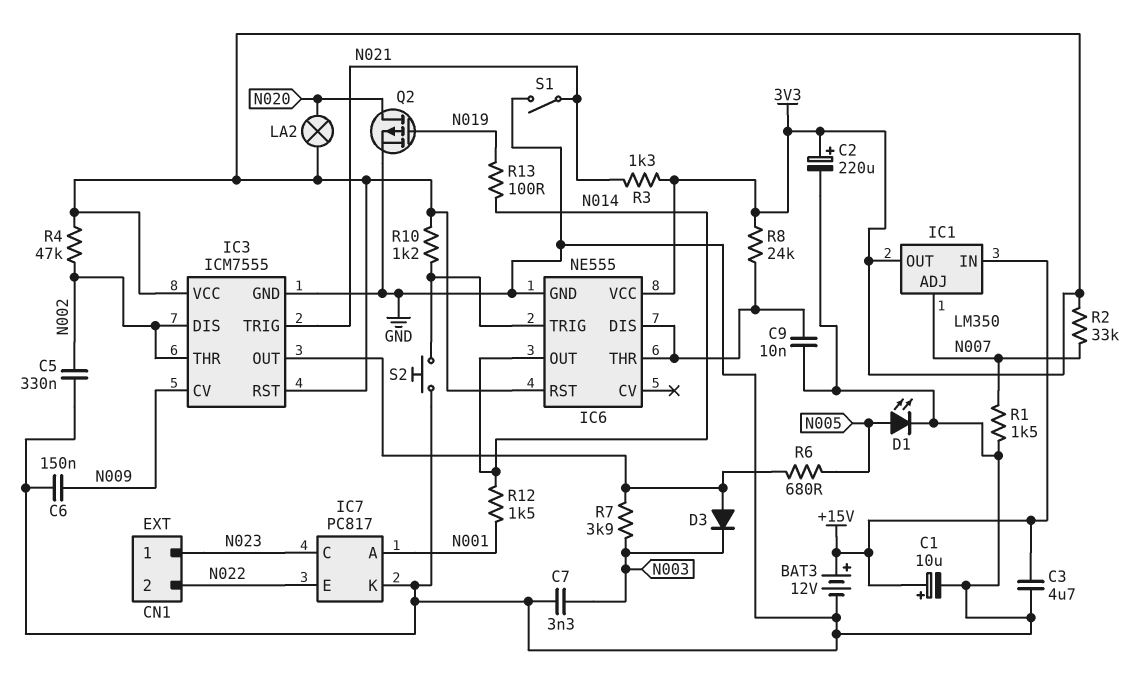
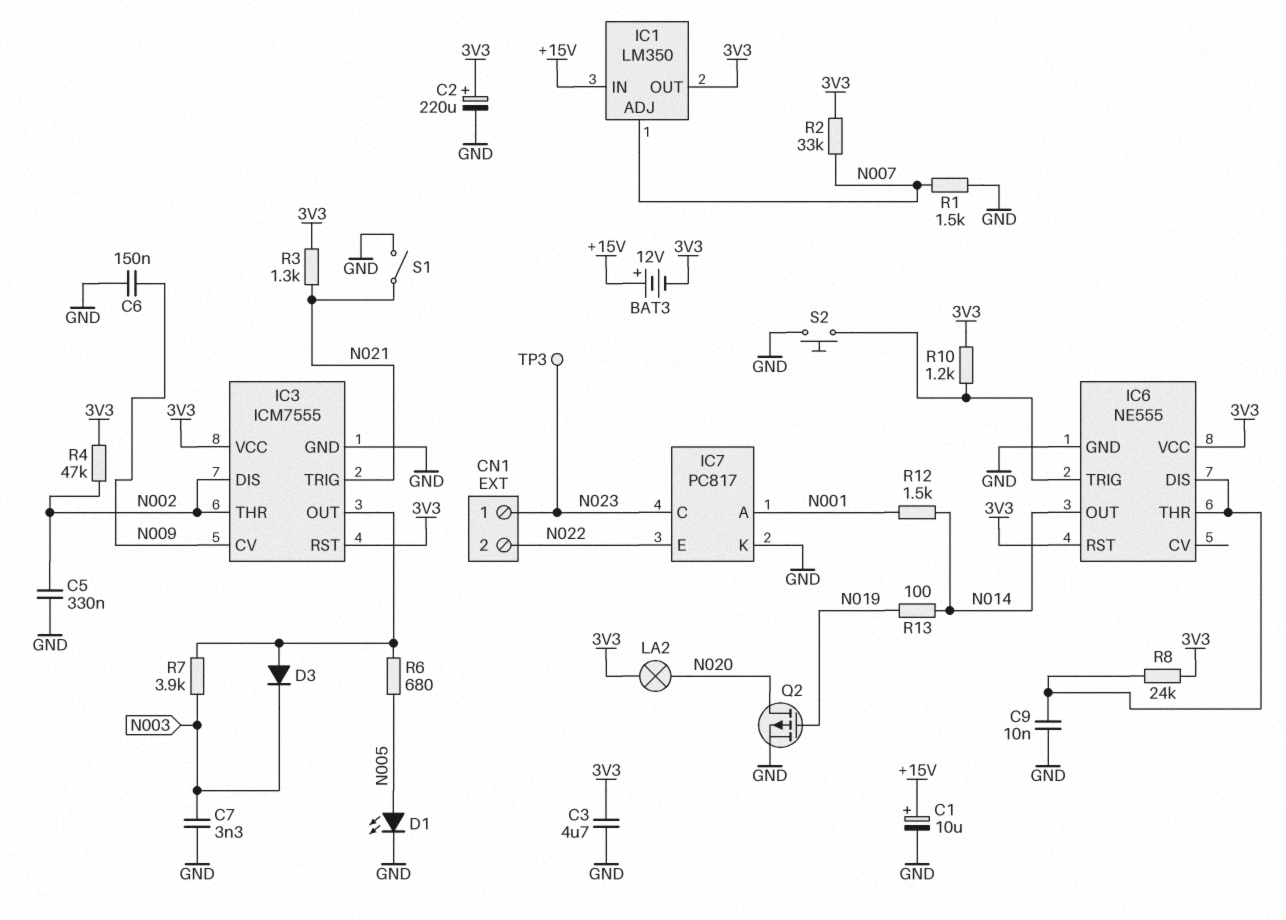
BAT3: 12V (plus +15V, minus GND) -> 12V (plus +15V, minus 3V3)
C3: 4.7uF (+15V, GND) -> 4.7uF (3V3, GND)
TP3: none -> test point (N023)

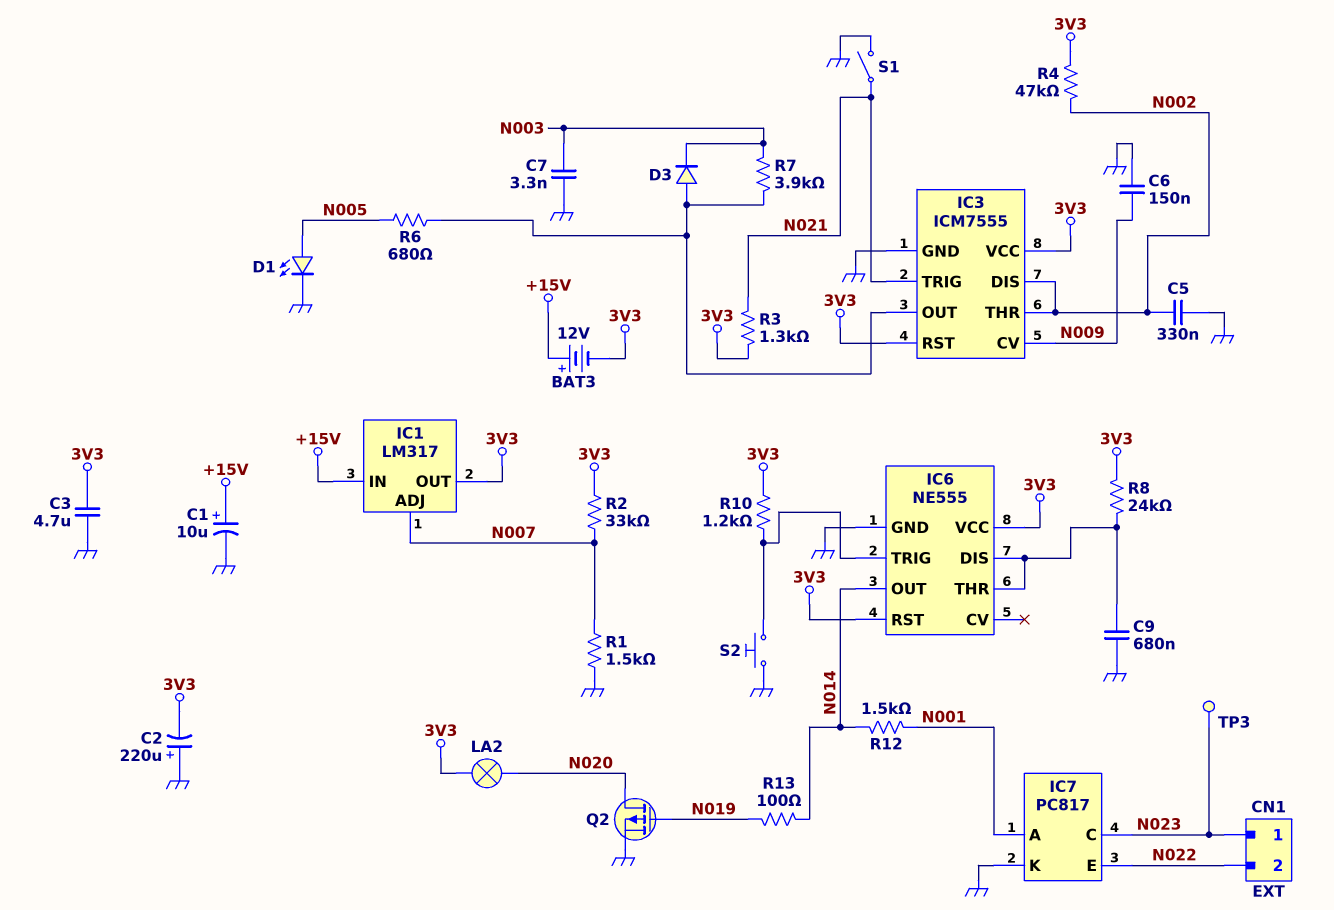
C2: 220uF (plus 3V3, minus GND) -> 220uF (plus GND, minus 3V3)
C9: 10nF (GND, IC6/DIS) -> 680nF (GND, IC6/DIS)
IC1: LM350 -> LM317

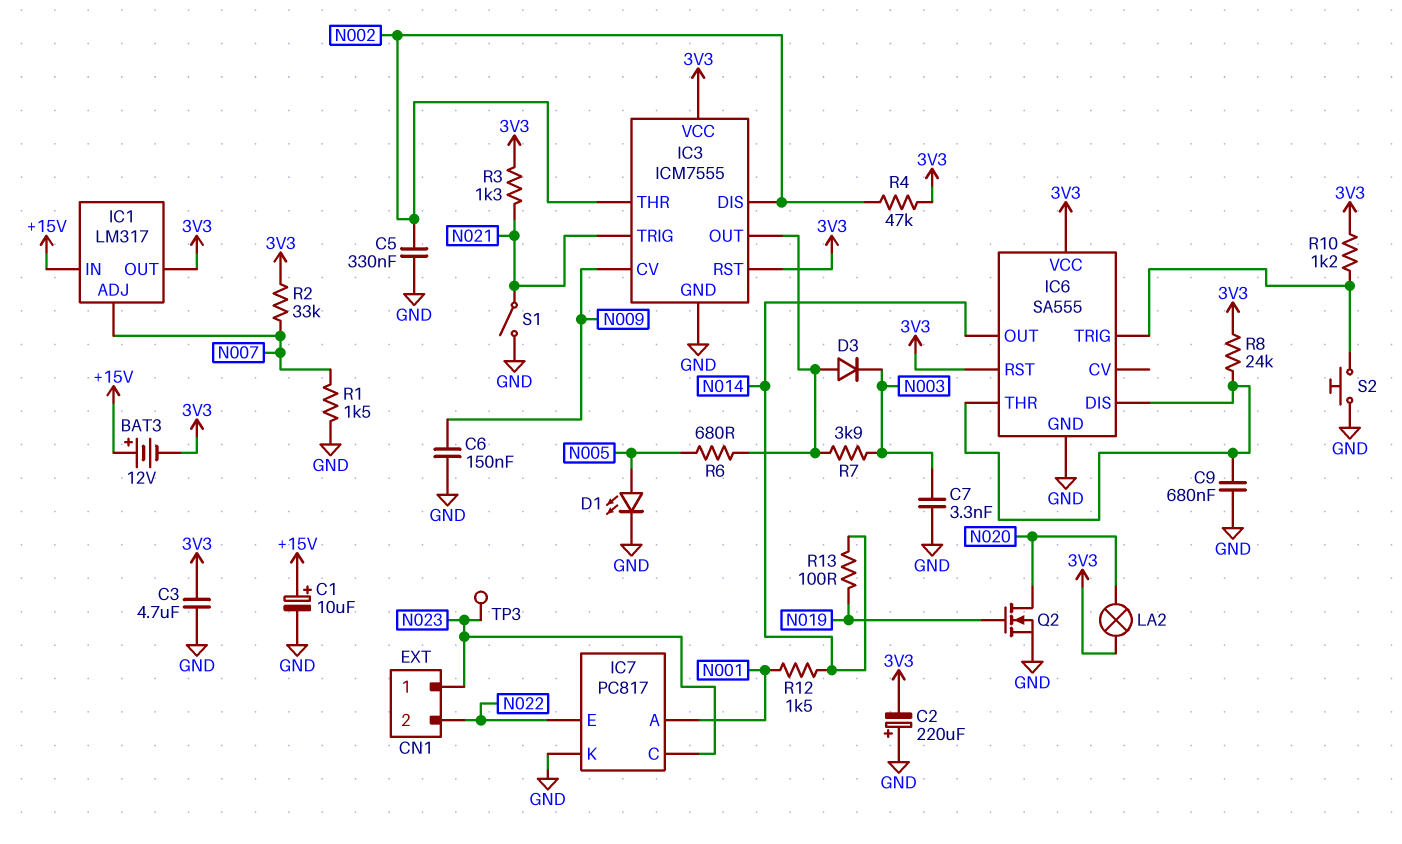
IC6: NE555 -> SA555
Q2: PMOS (G N019, D N020, S GND) -> NMOS (G N019, D N020, S GND)

